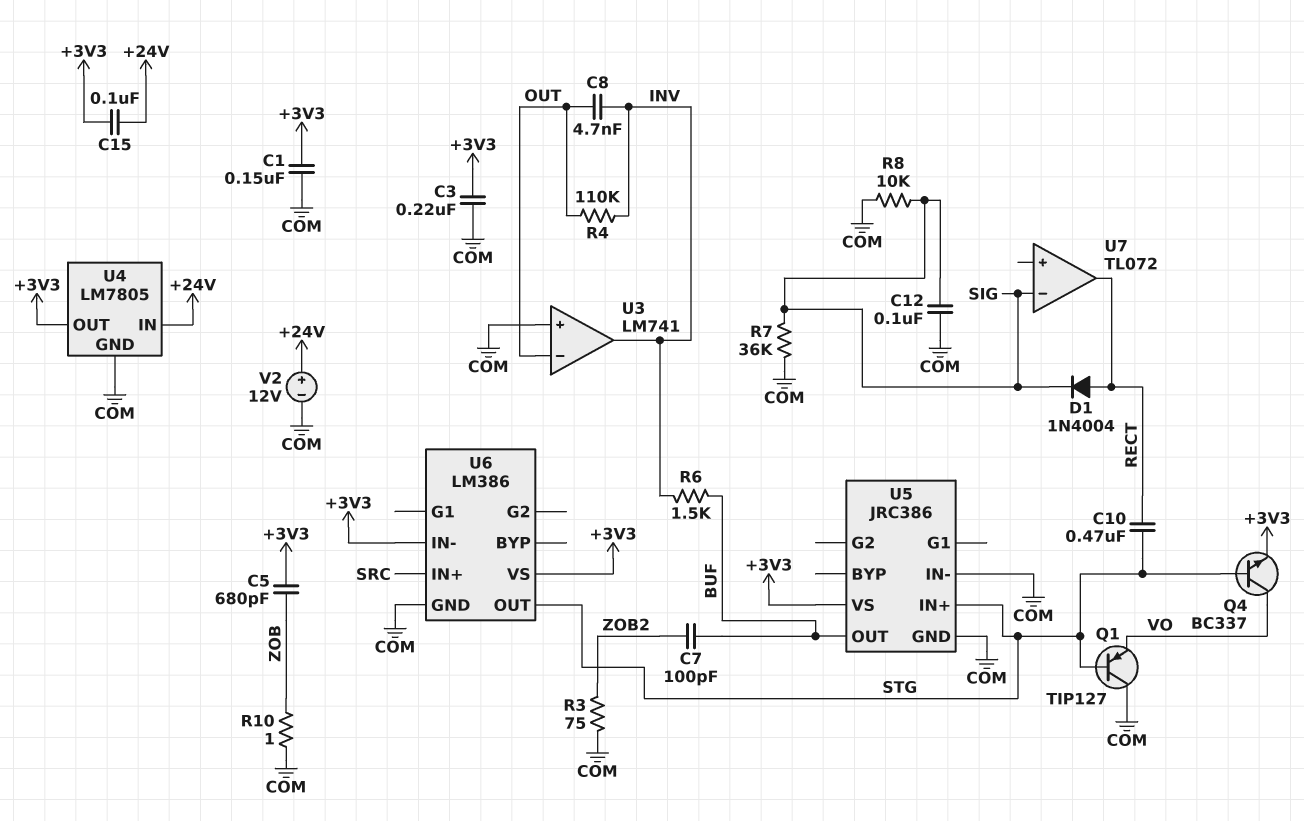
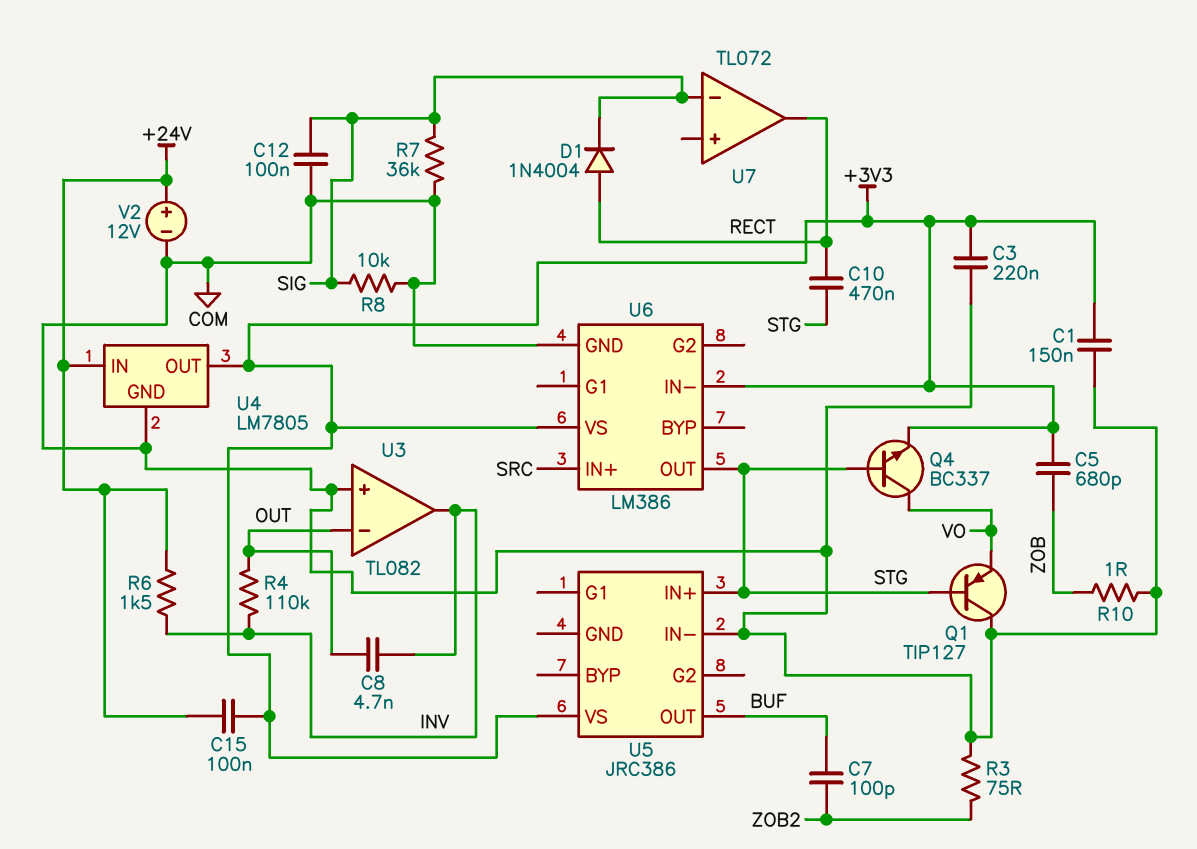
R6: 1.5k (BUF, INV) -> 1.5k (+24V, INV)
U3: LM741 -> TL082
U5 pin GND: COM -> none

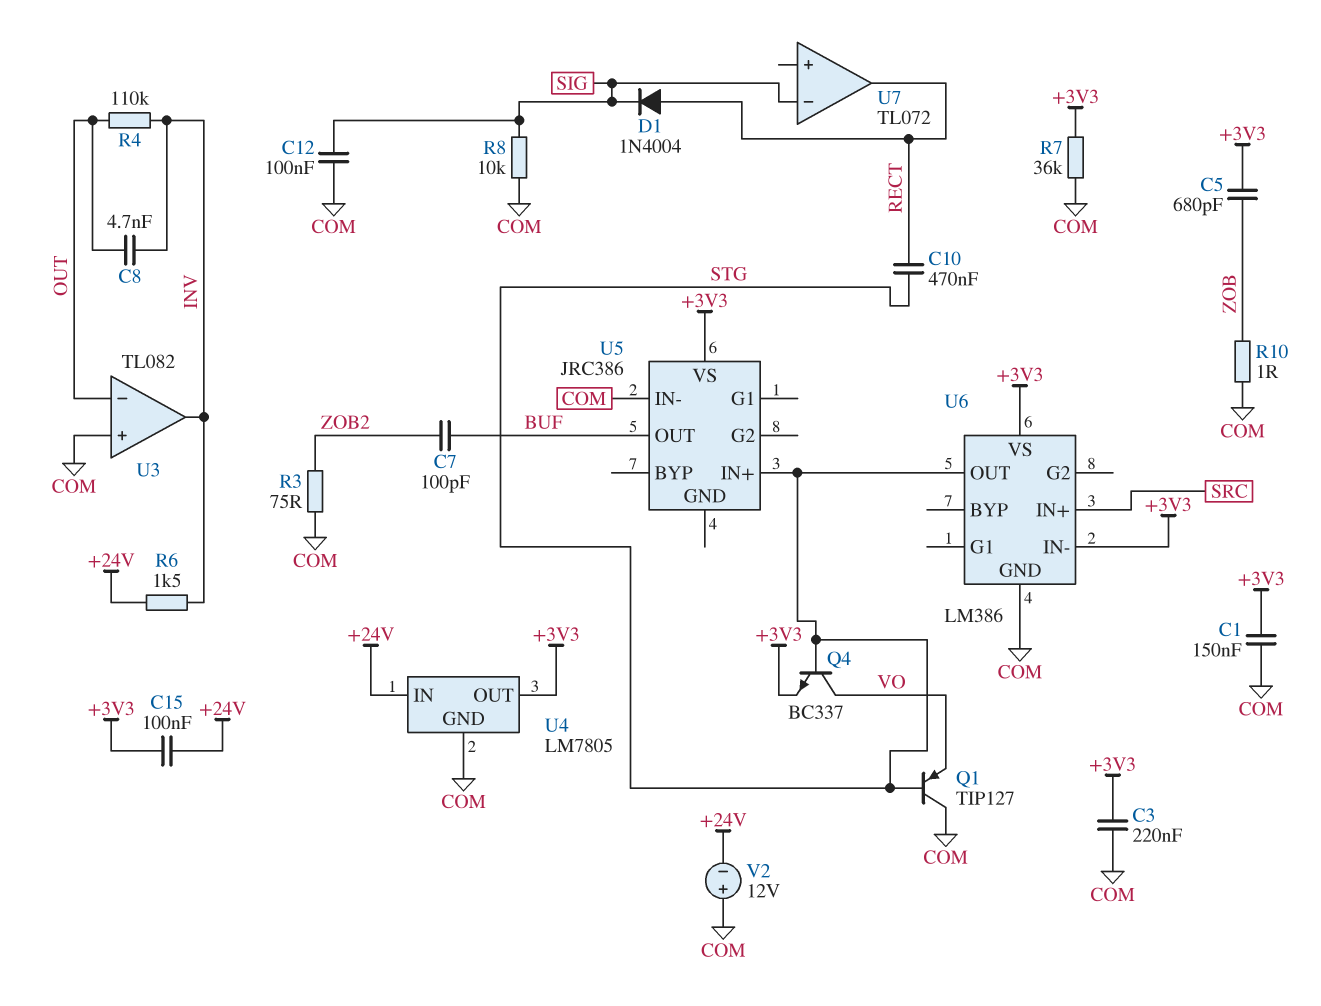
R7: 36k (COM, SIG) -> 36k (+3V3, COM)
V2: 12V (plus +24V, minus COM) -> 12V (plus COM, minus +24V)

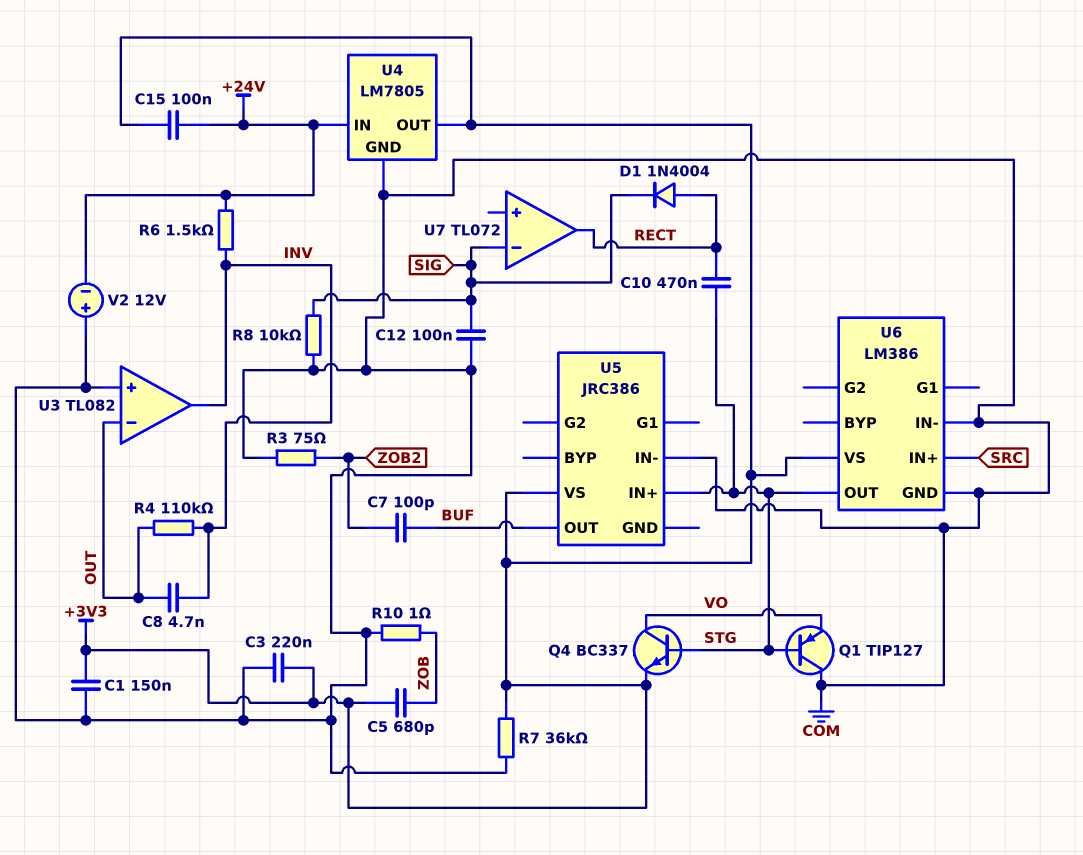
U6 pin IN-: +3V3 -> COM

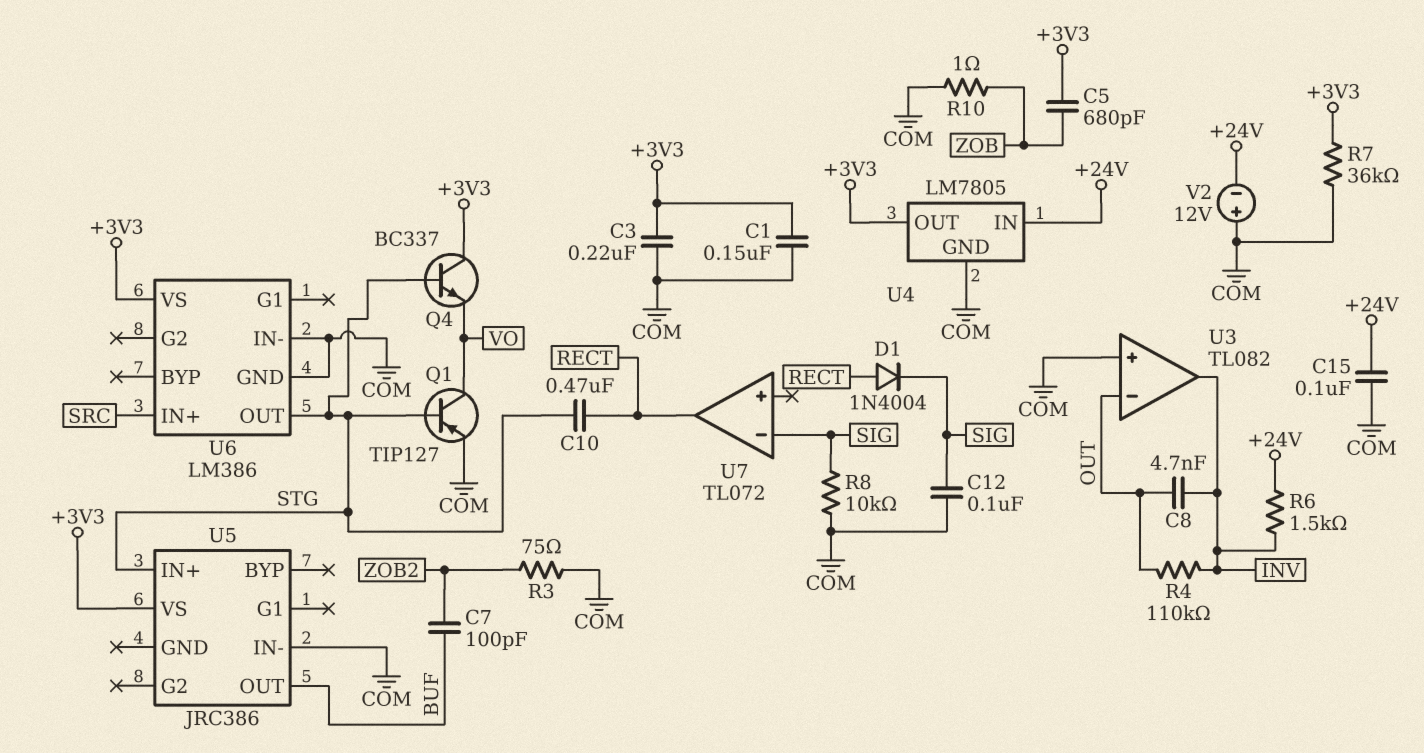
C15: 100nF (+3V3, +24V) -> 100nF (+24V, COM)
Q1: PNP TIP127 (B STG, C COM, E VO) -> PNP TIP127 (B STG, C VO, E COM)
Q4: NPN BC337 (B STG, C VO, E +3V3) -> NPN BC337 (B STG, C +3V3, E VO)

